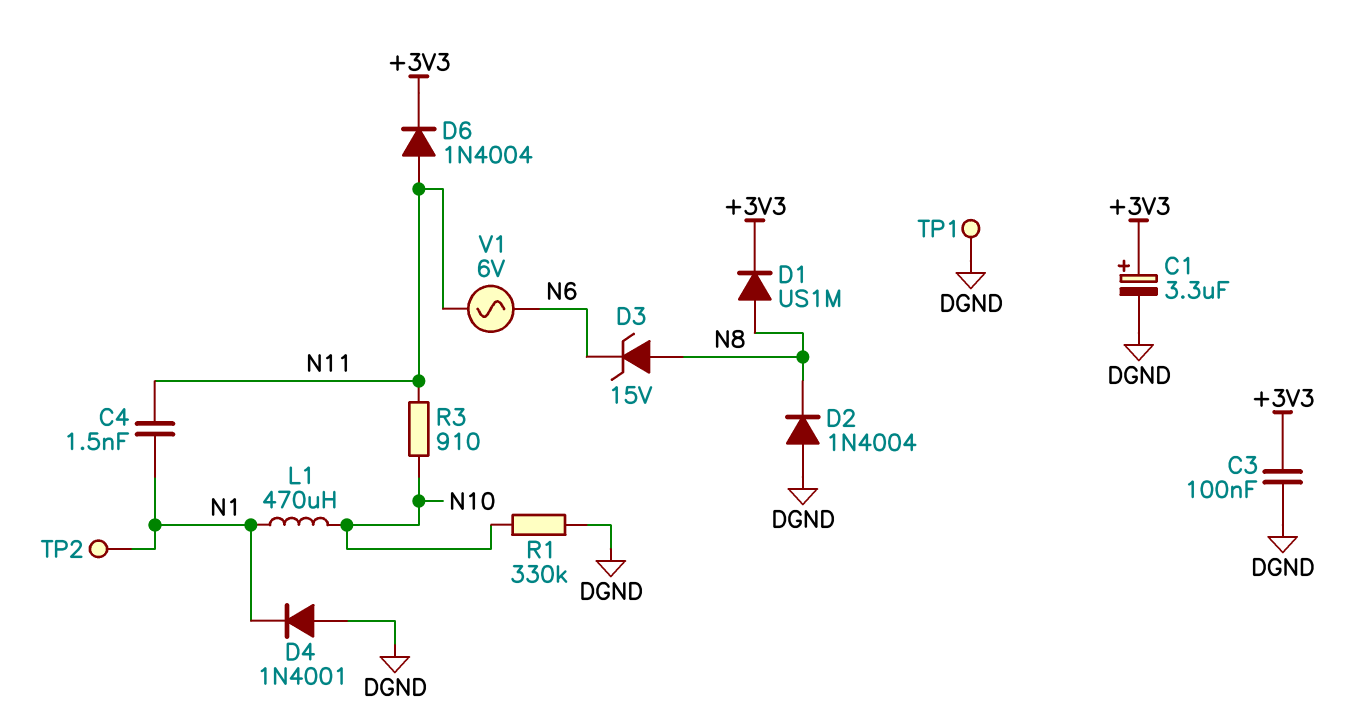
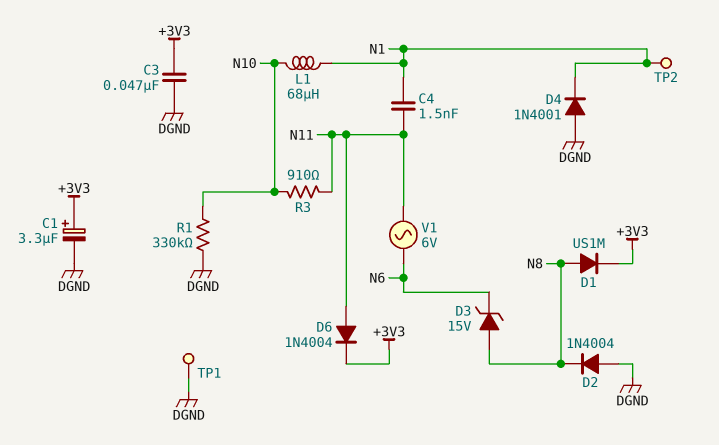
C3: 100nF (+3V3, DGND) -> 47nF (+3V3, DGND)
L1: 470uH (N1, N10) -> 68uH (N1, N10)

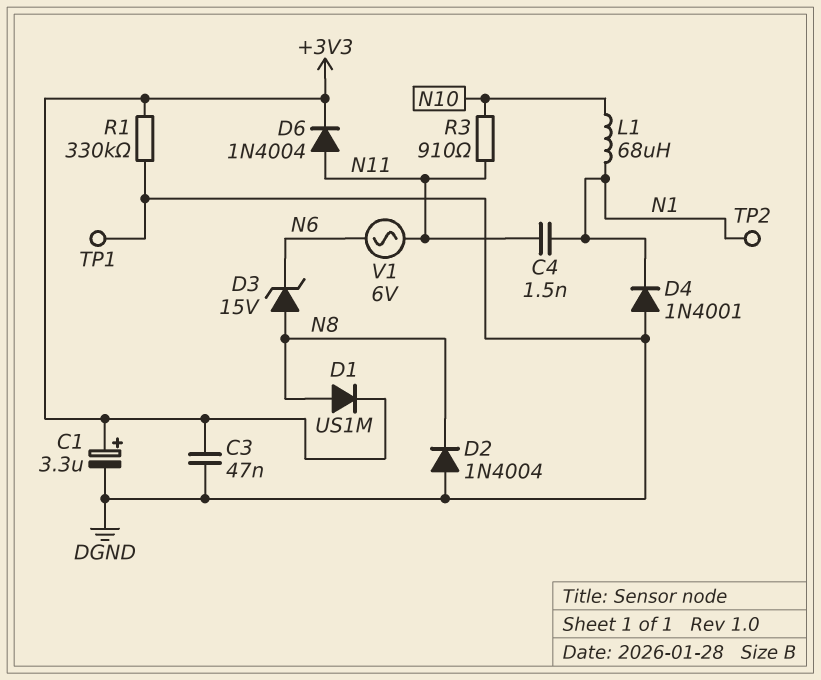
R1: 330k (DGND, N10) -> 330k (+3V3, DGND)

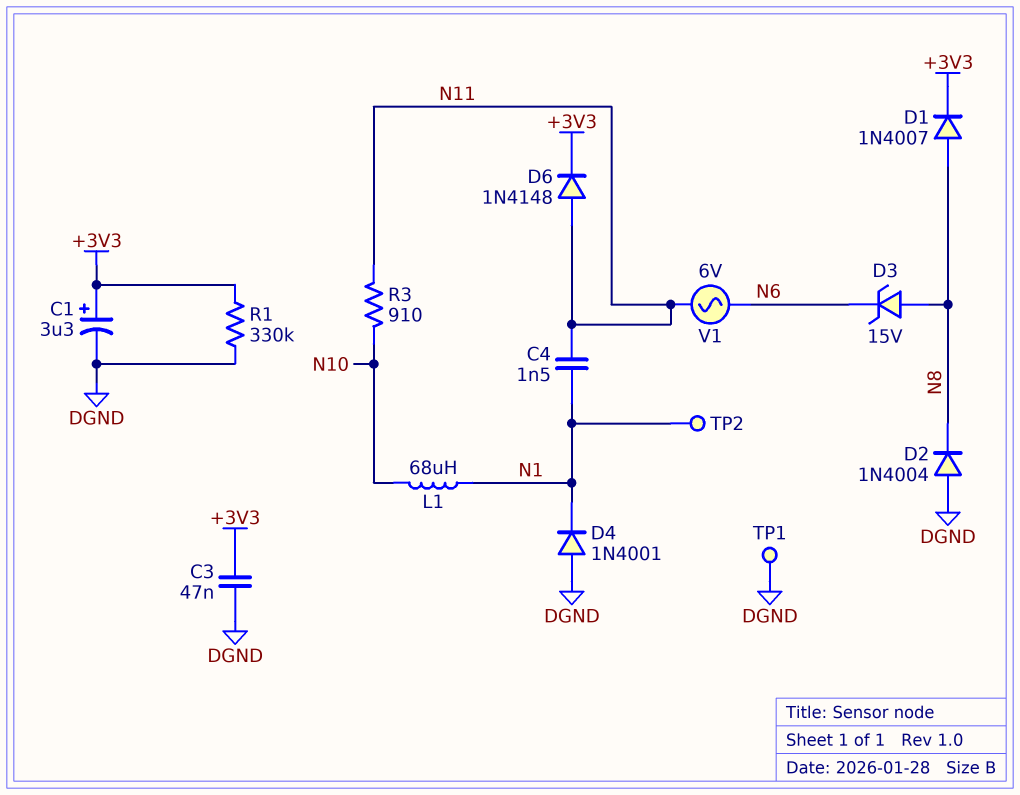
D1: diode US1M (A N8, K +3V3) -> diode 1N4007 (A N8, K +3V3)
D6: diode 1N4004 (A N11, K +3V3) -> diode 1N4148 (A N11, K +3V3)

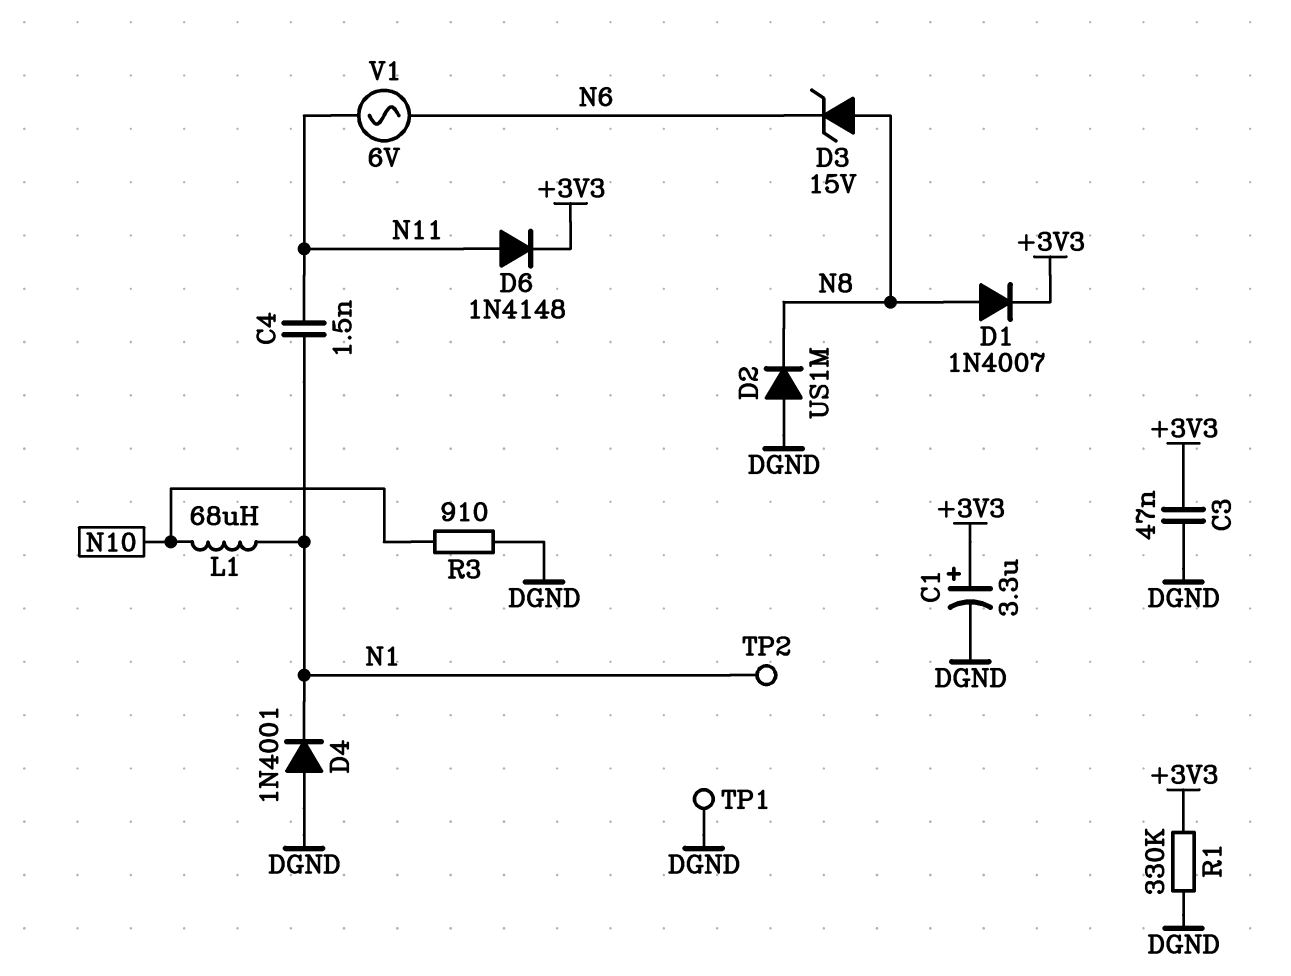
D2: diode 1N4004 (A DGND, K N8) -> diode US1M (A DGND, K N8)
R3: 910 (N10, N11) -> 910 (DGND, N10)

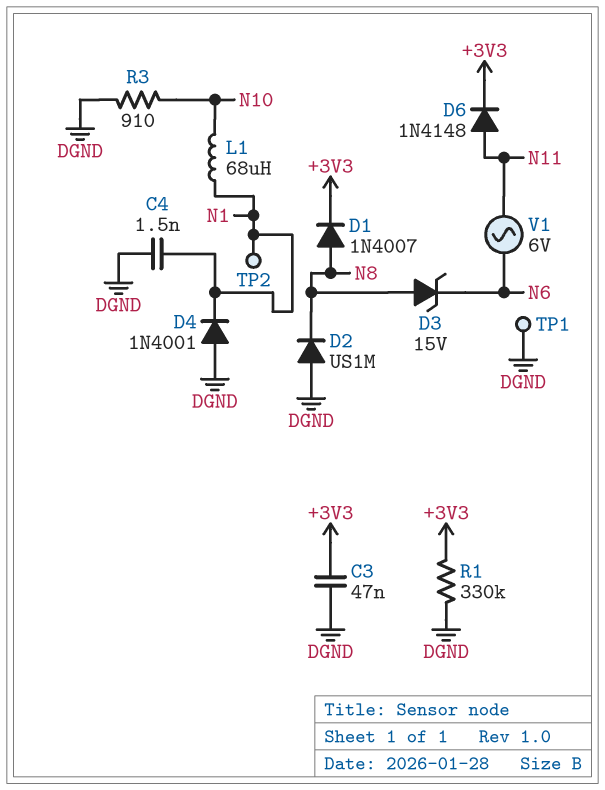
C1: 3.3uF (plus +3V3, minus DGND) -> none
C4: 1.5nF (N1, N11) -> 1.5nF (DGND, N1)

